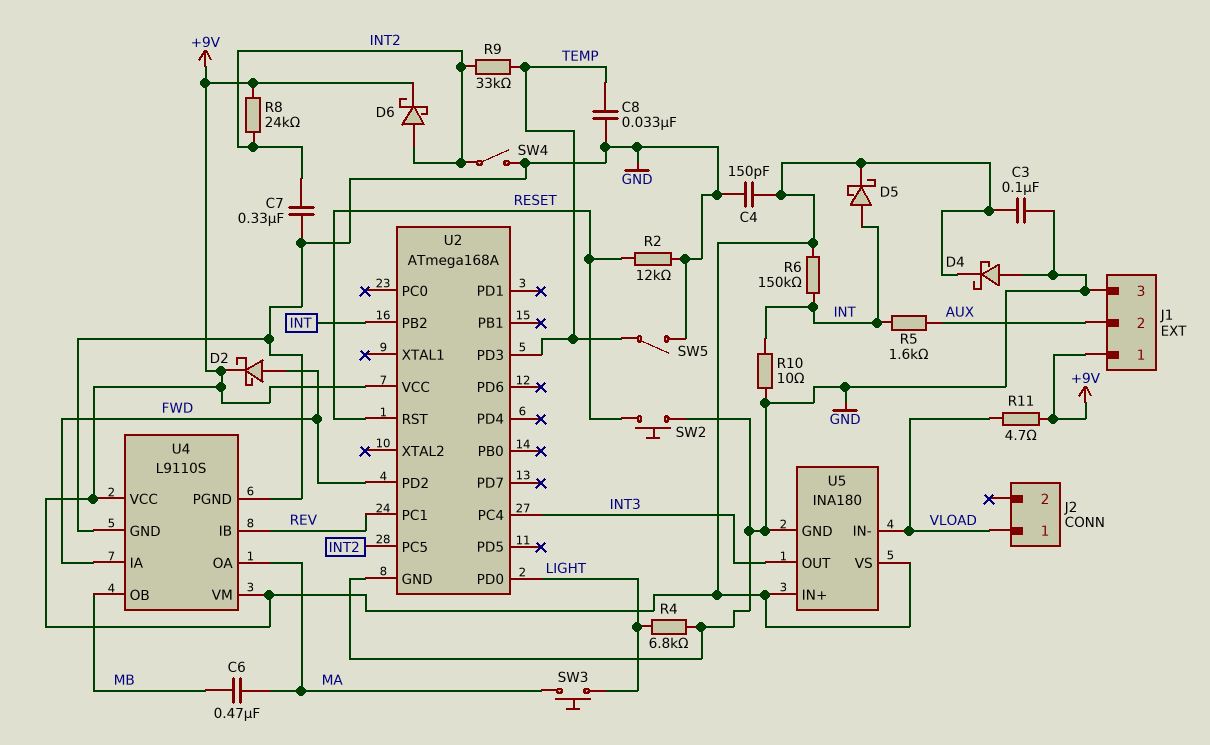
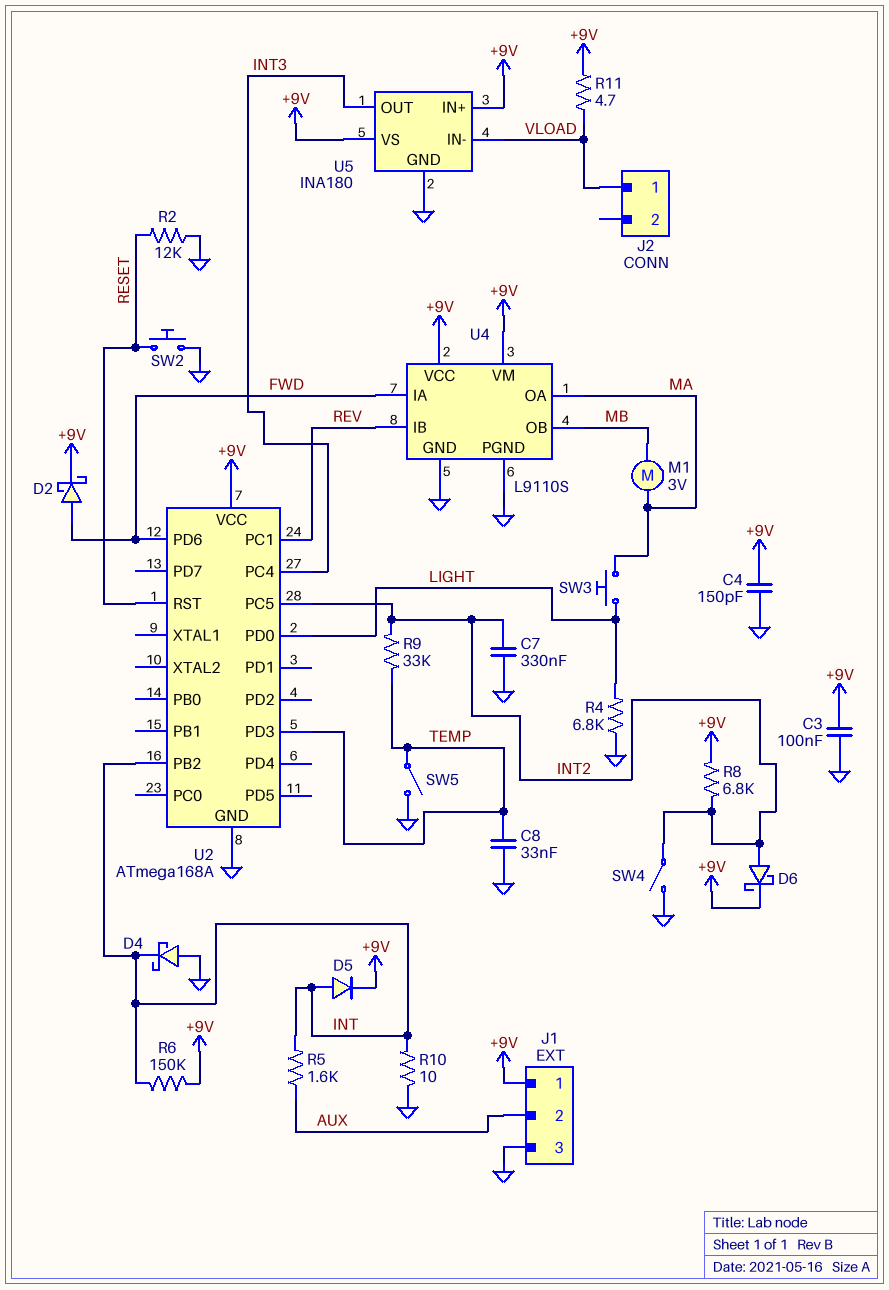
C6: 470nF (MA, MB) -> none
D4: schottky (A GND, K +9V) -> schottky (A GND, K INT)
D5: schottky (A INT, K +9V) -> diode (A INT, K +9V)
M1: none -> motor 3V (MA, MB)
R8: 24k (+9V, INT2) -> 6.8k (+9V, INT2)
U2 pin PD2: FWD -> none
U2 pin PD6: none -> FWD

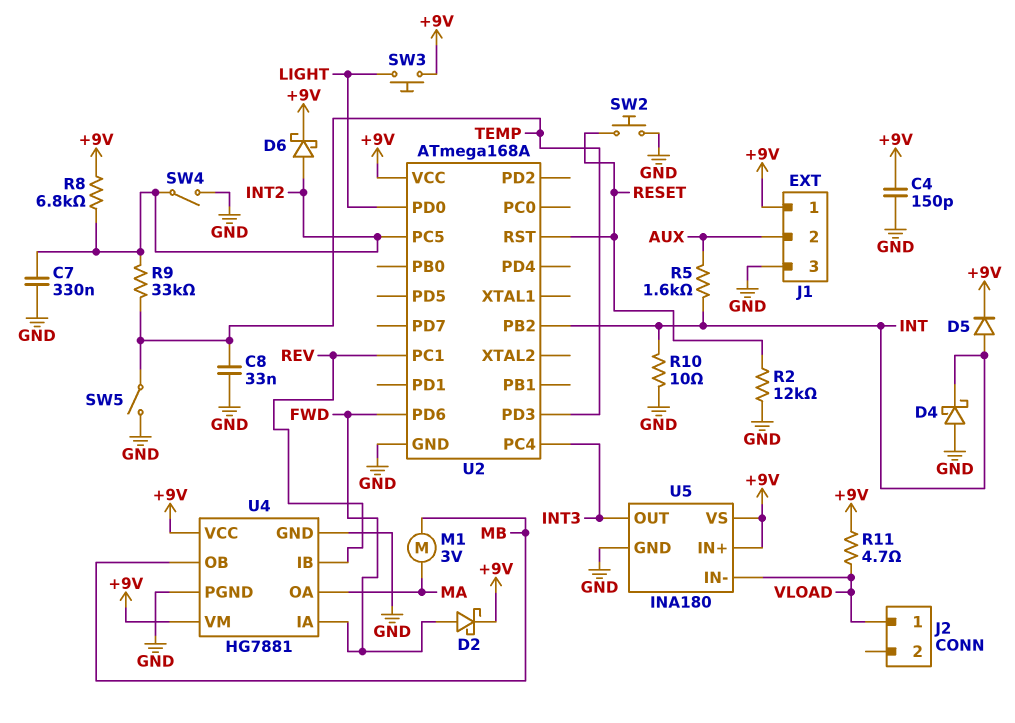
C3: 100nF (+9V, GND) -> none
R4: 6.8k (GND, LIGHT) -> none
R6: 150k (+9V, INT) -> none
SW3: button (LIGHT, MA) -> button (+9V, LIGHT)
U4: L9110S -> HG7881

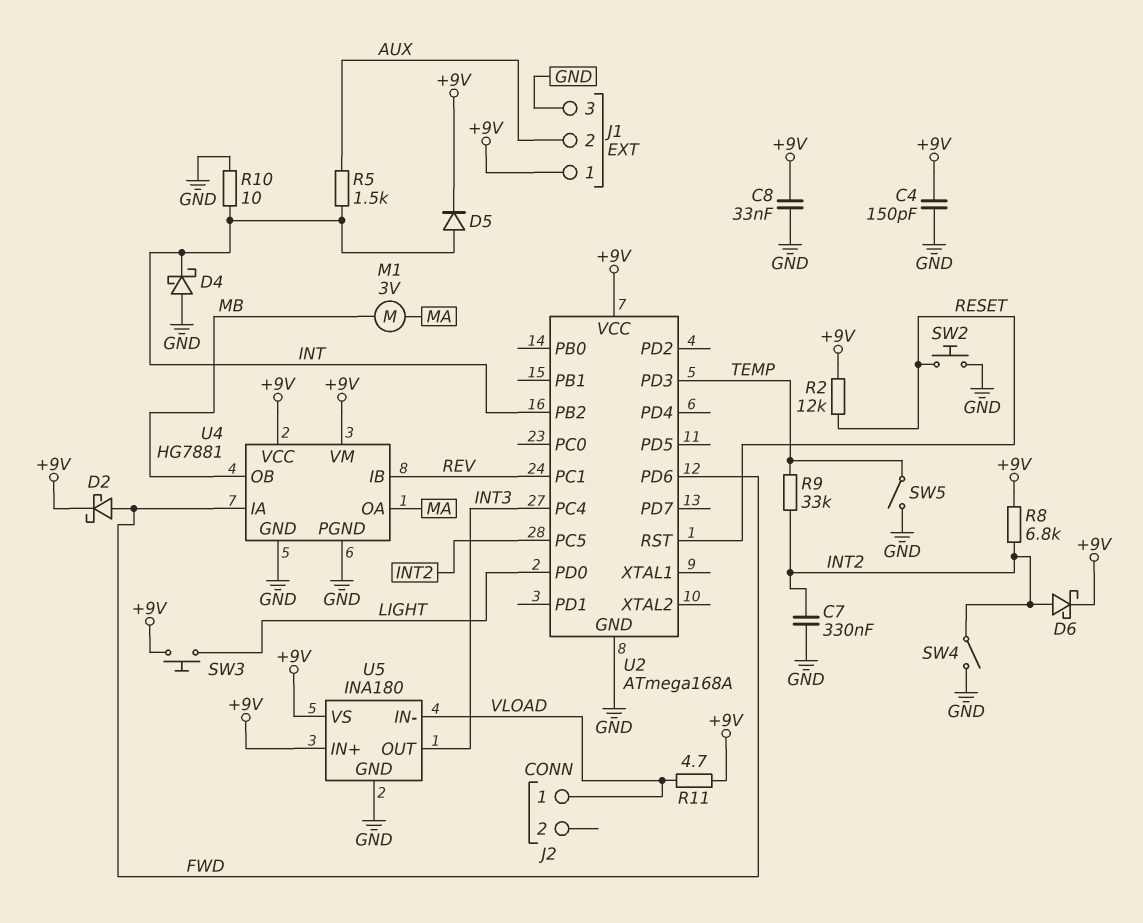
C8: 33nF (GND, TEMP) -> 33nF (+9V, GND)
R2: 12k (GND, RESET) -> 12k (+9V, RESET)
R5: 1.6k (AUX, INT) -> 1.5k (AUX, INT)

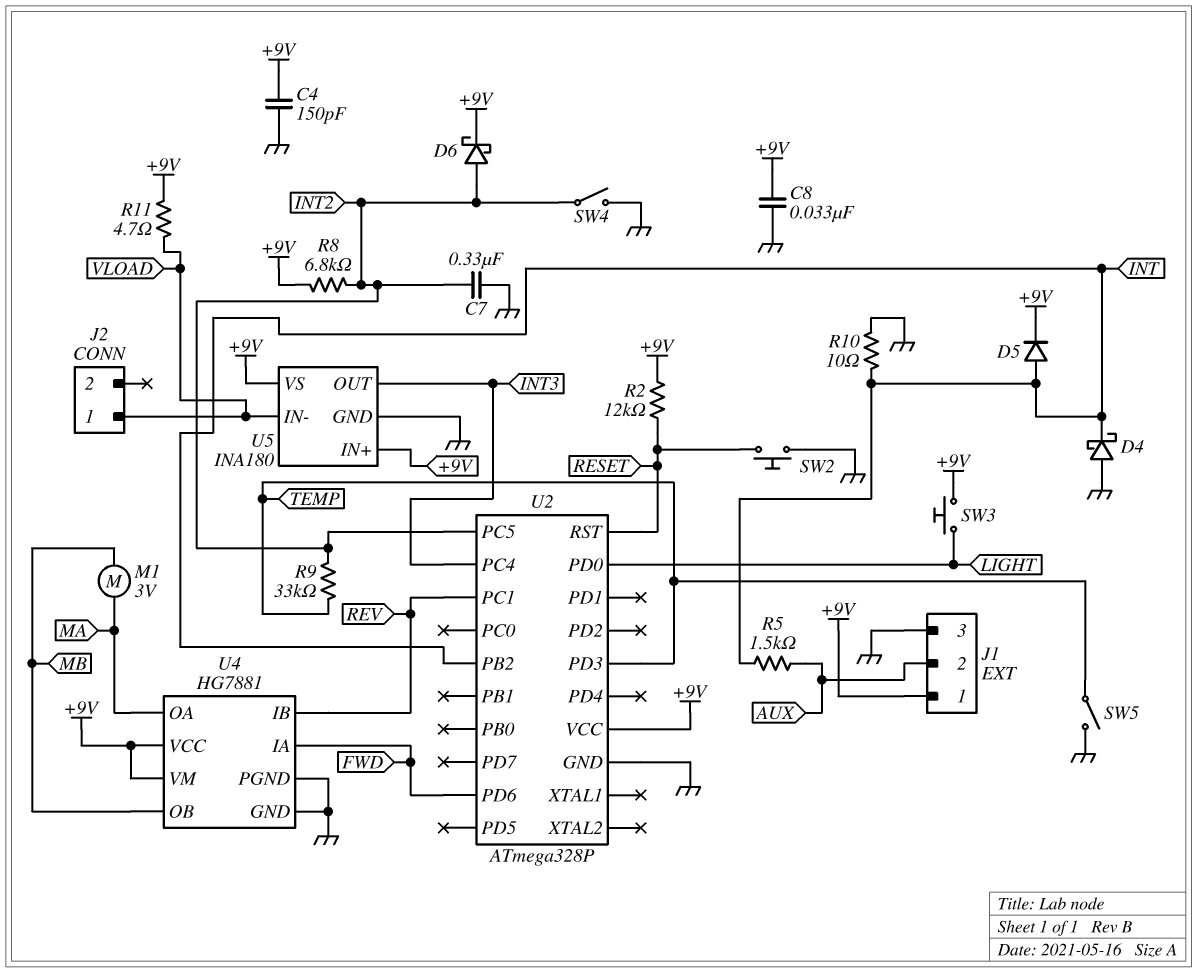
D2: schottky (A FWD, K +9V) -> none
U2: ATmega168A -> ATmega328P

